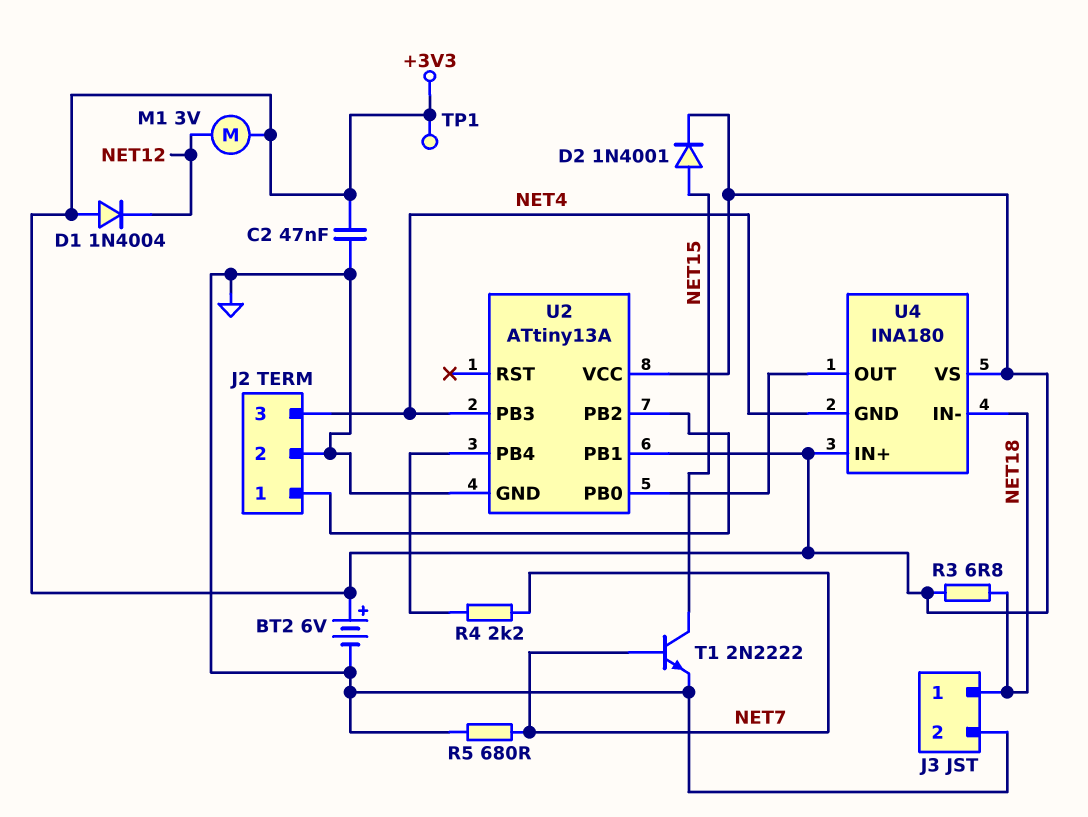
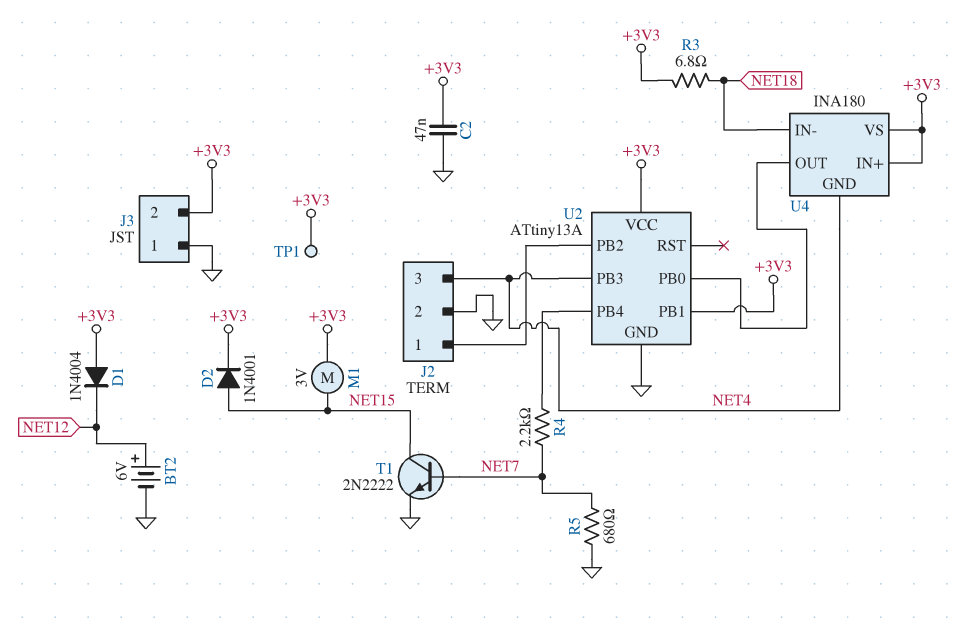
BT2: 6V (plus +3V3, minus GND) -> 6V (plus NET12, minus GND)
J3 pin 1: NET18 -> GND
J3 pin 2: GND -> +3V3
M1: motor 3V (+3V3, NET12) -> motor 3V (+3V3, NET15)

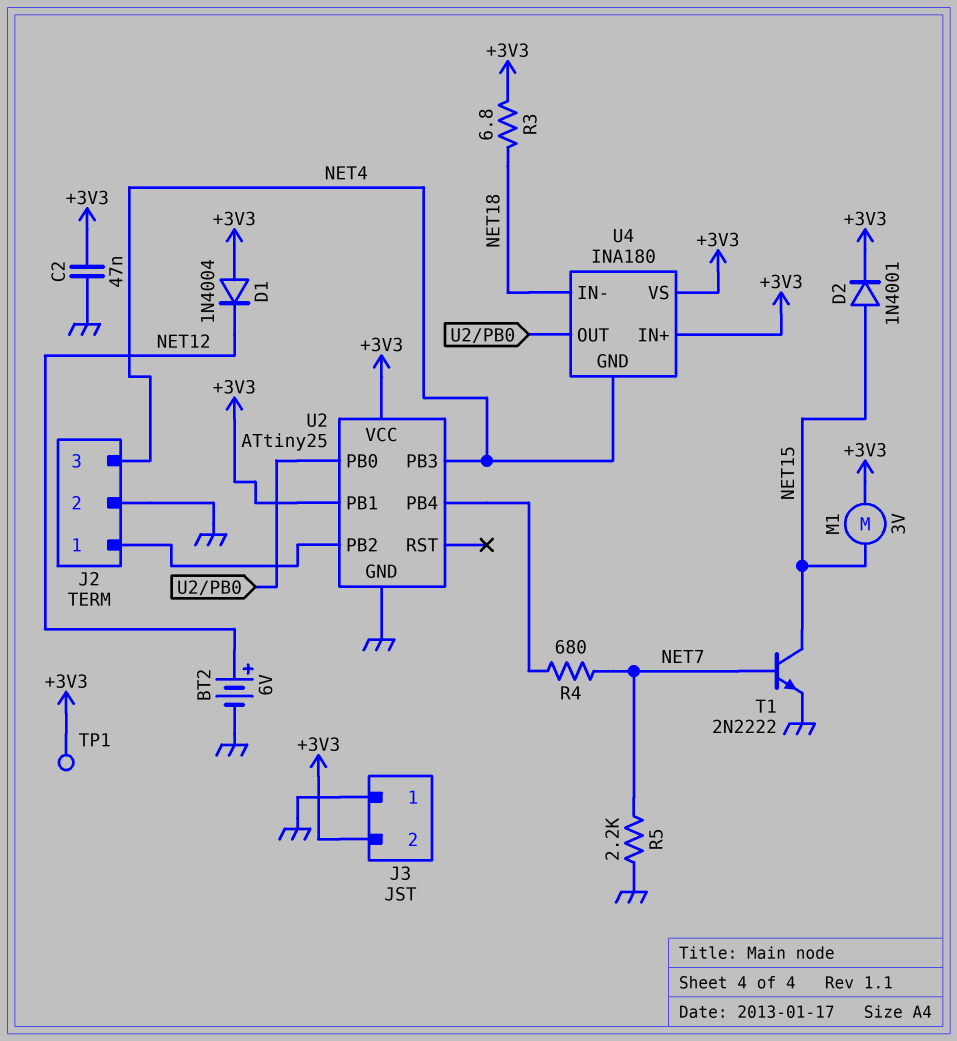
R4: 2.2k (NET7, U2/PB4) -> 680 (NET7, U2/PB4)
R5: 680 (GND, NET7) -> 2.2k (GND, NET7)
U2: ATtiny13A -> ATtiny25

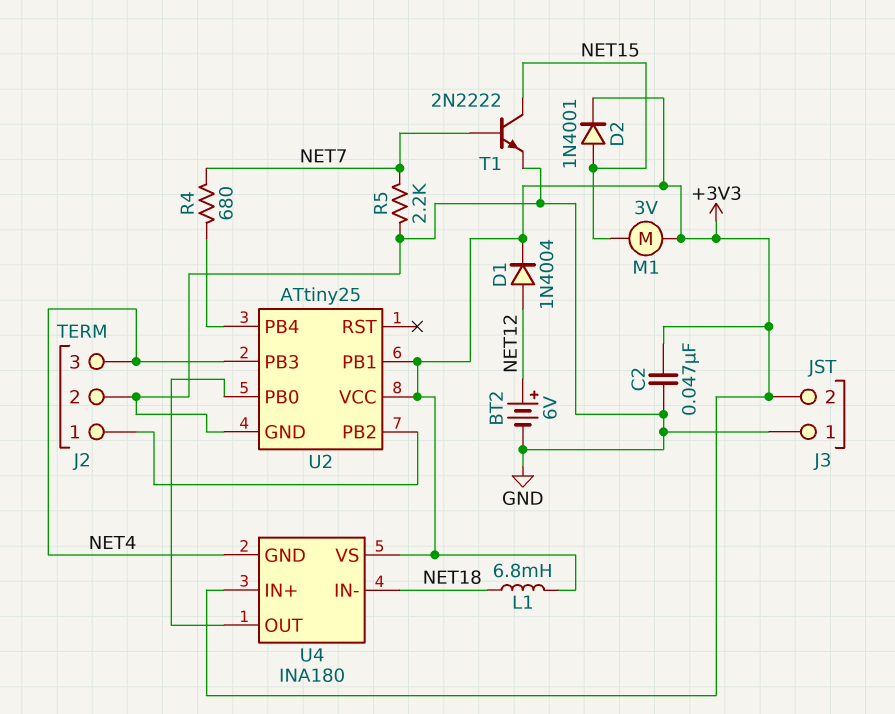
D1: diode 1N4004 (A +3V3, K NET12) -> diode 1N4004 (A NET12, K +3V3)
L1: none -> 6.8mH (+3V3, NET18)
R3: 6.8 (+3V3, NET18) -> none
TP1: test point (+3V3) -> none

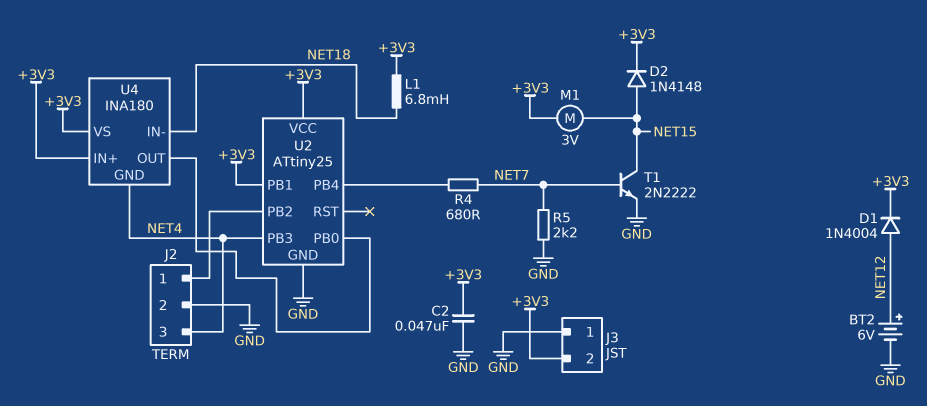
D2: diode 1N4001 (A NET15, K +3V3) -> diode 1N4148 (A NET15, K +3V3)

